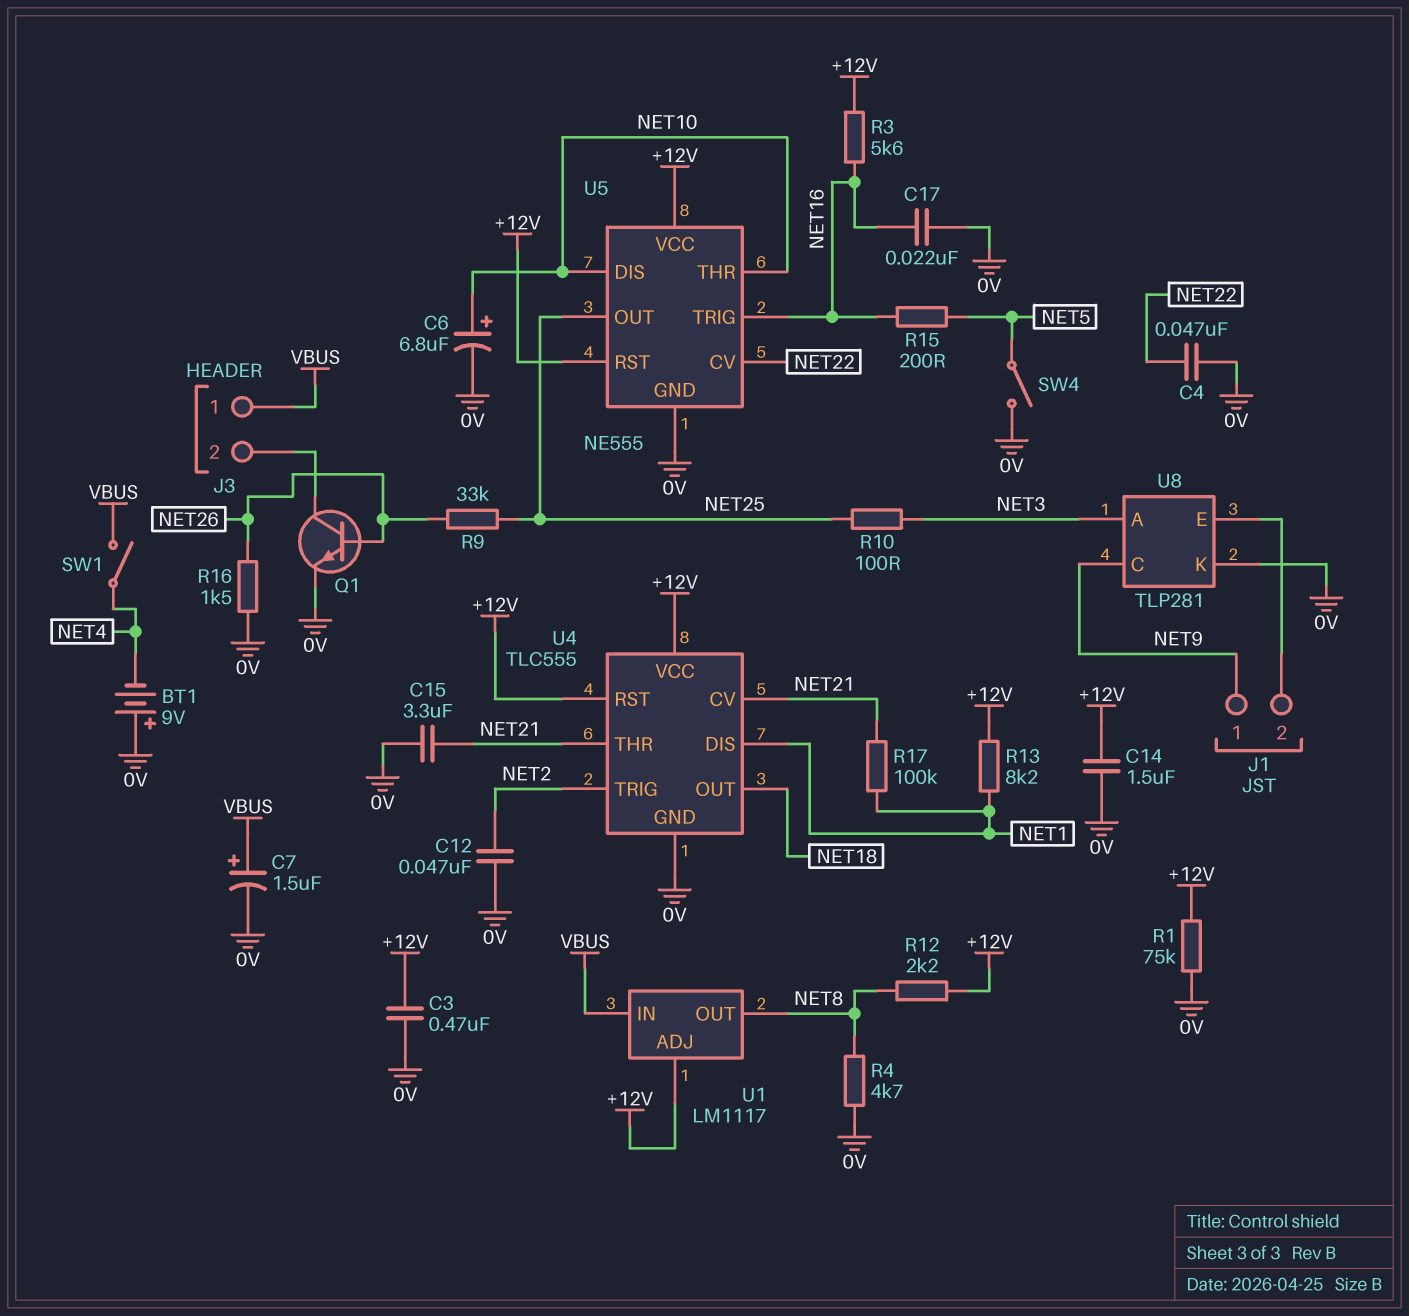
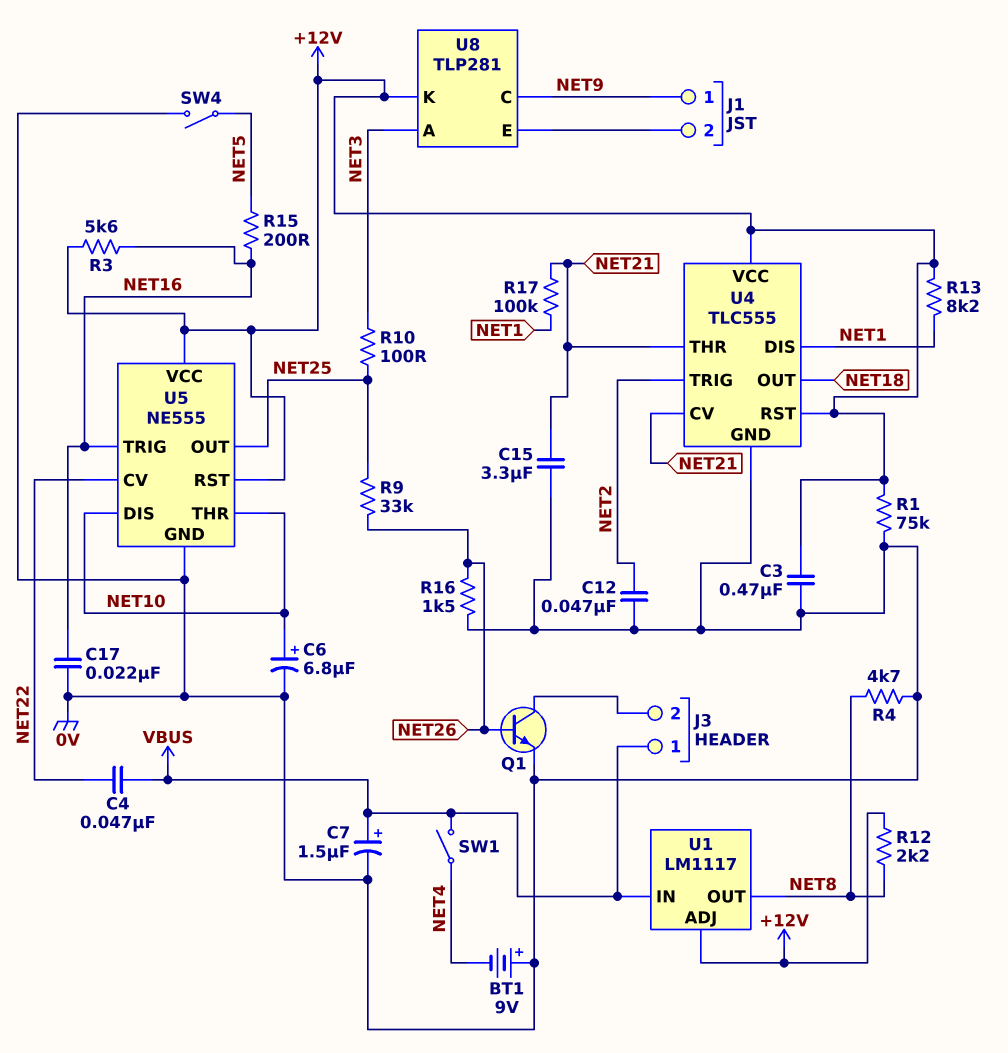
C4: 47nF (0V, NET22) -> 47nF (NET22, VBUS)
C14: 1.5uF (+12V, 0V) -> none
U8 pin K: 0V -> +12V

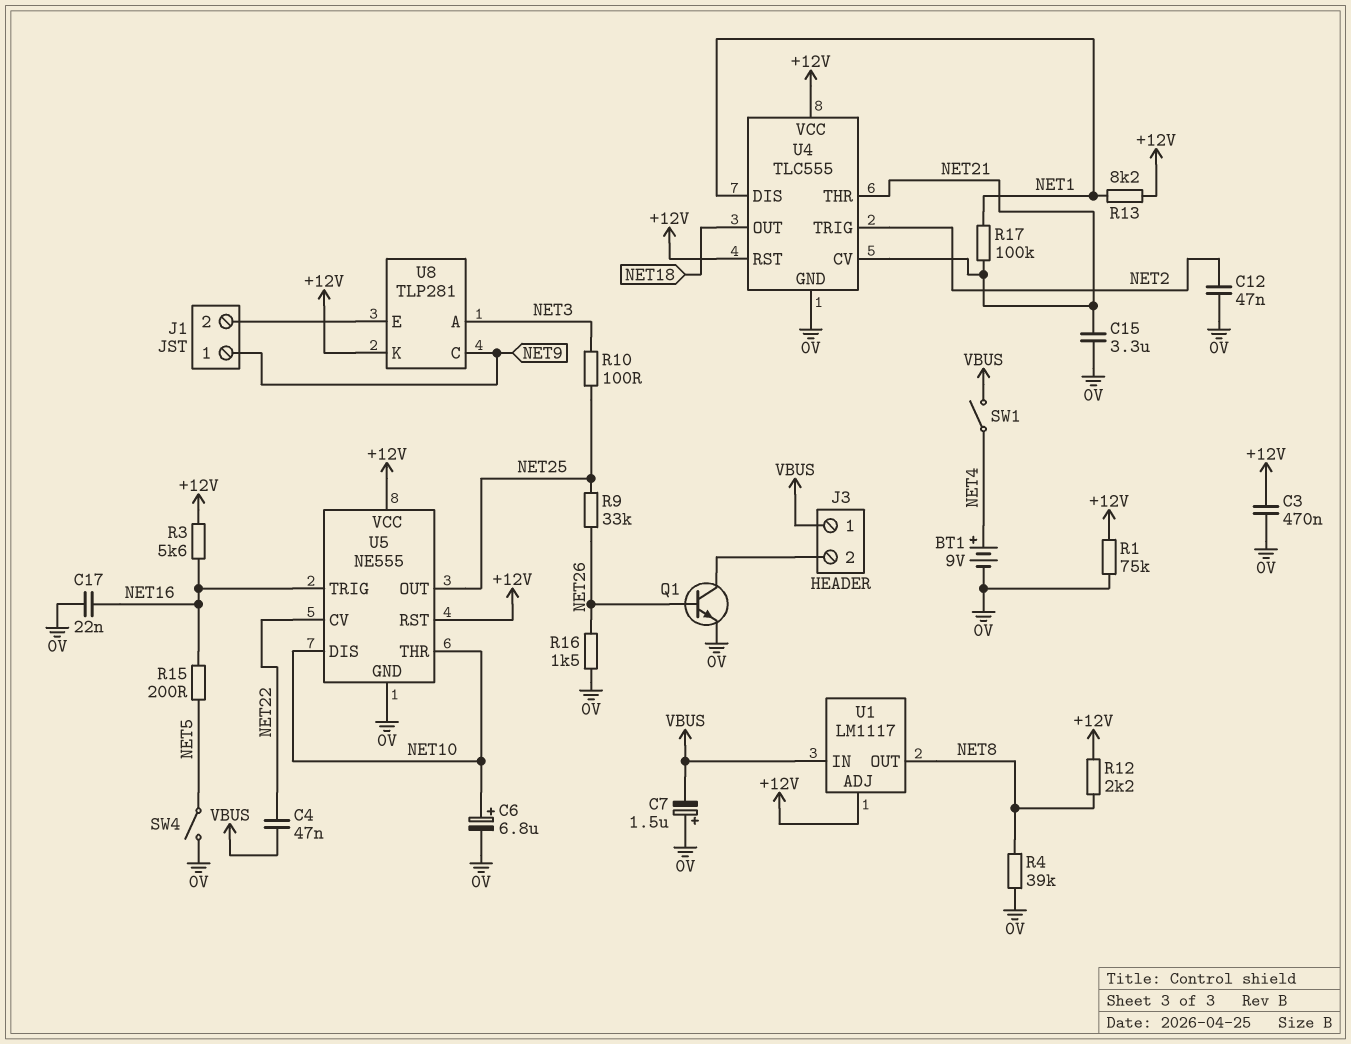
BT1: 9V (plus 0V, minus NET4) -> 9V (plus NET4, minus 0V)
C7: 1.5uF (plus VBUS, minus 0V) -> 1.5uF (plus 0V, minus VBUS)
R4: 4.7k (0V, NET8) -> 39k (0V, NET8)

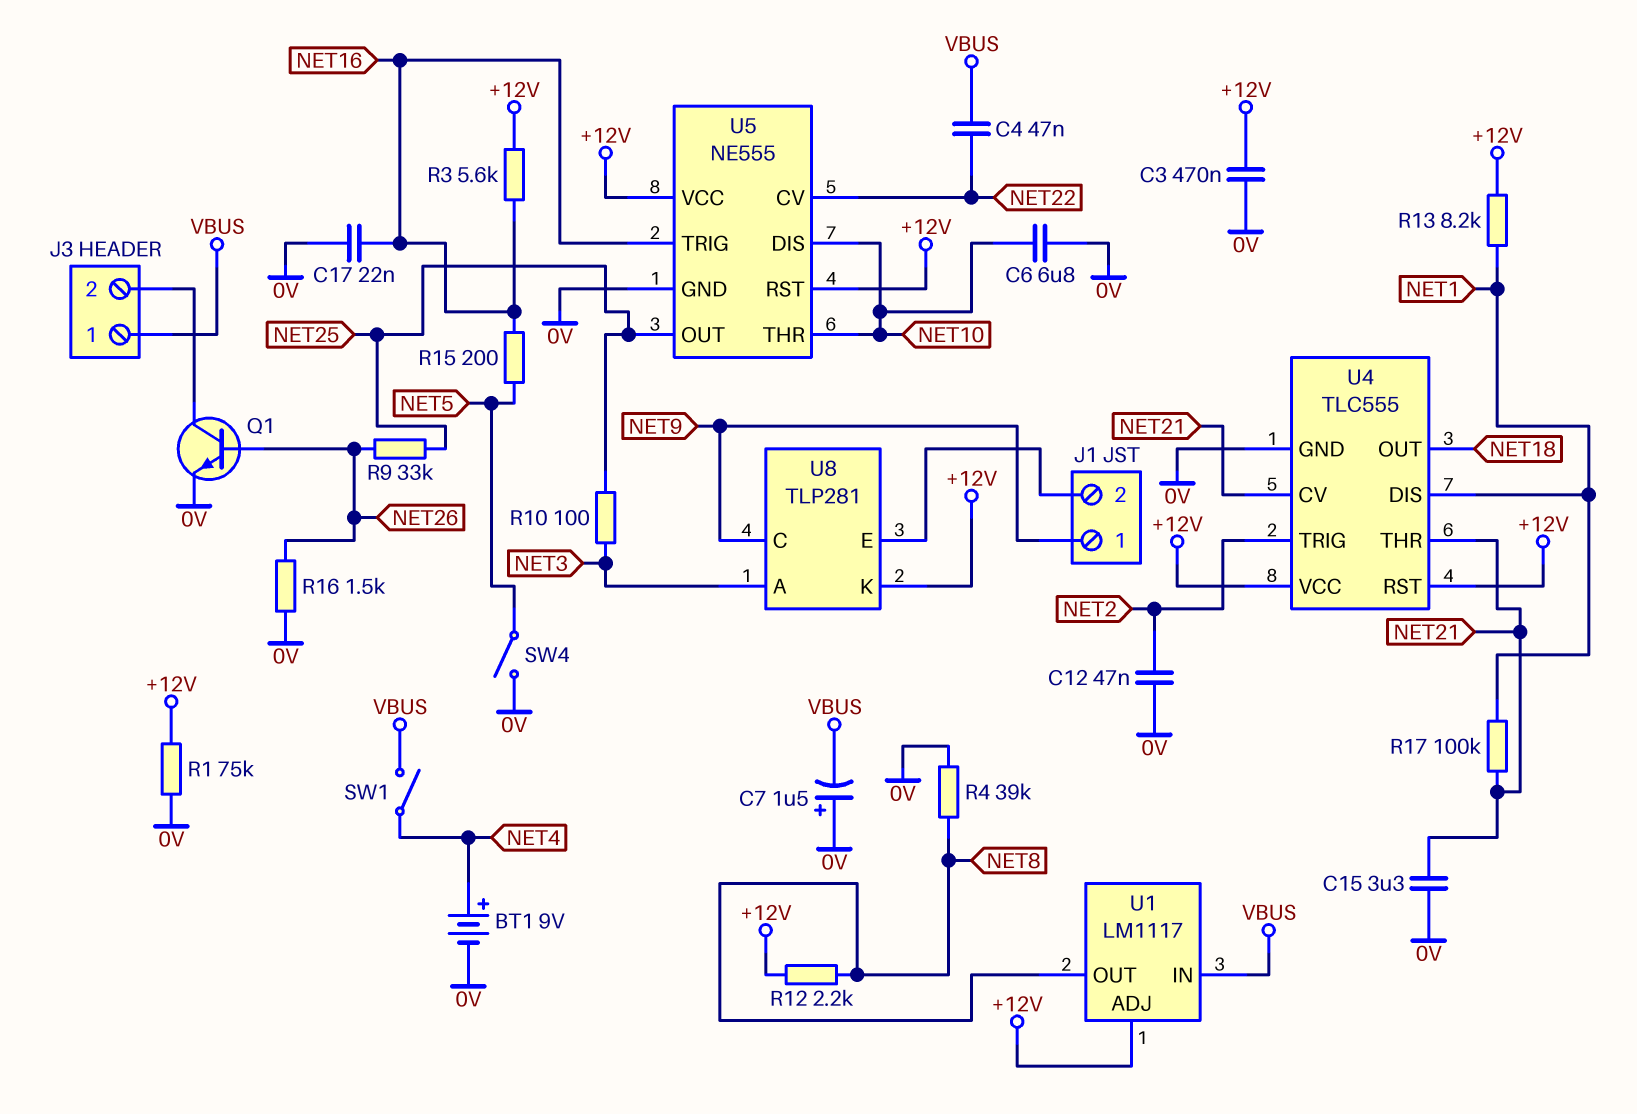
C6: 6.8uF (plus NET10, minus 0V) -> 6.8uF (0V, NET10)

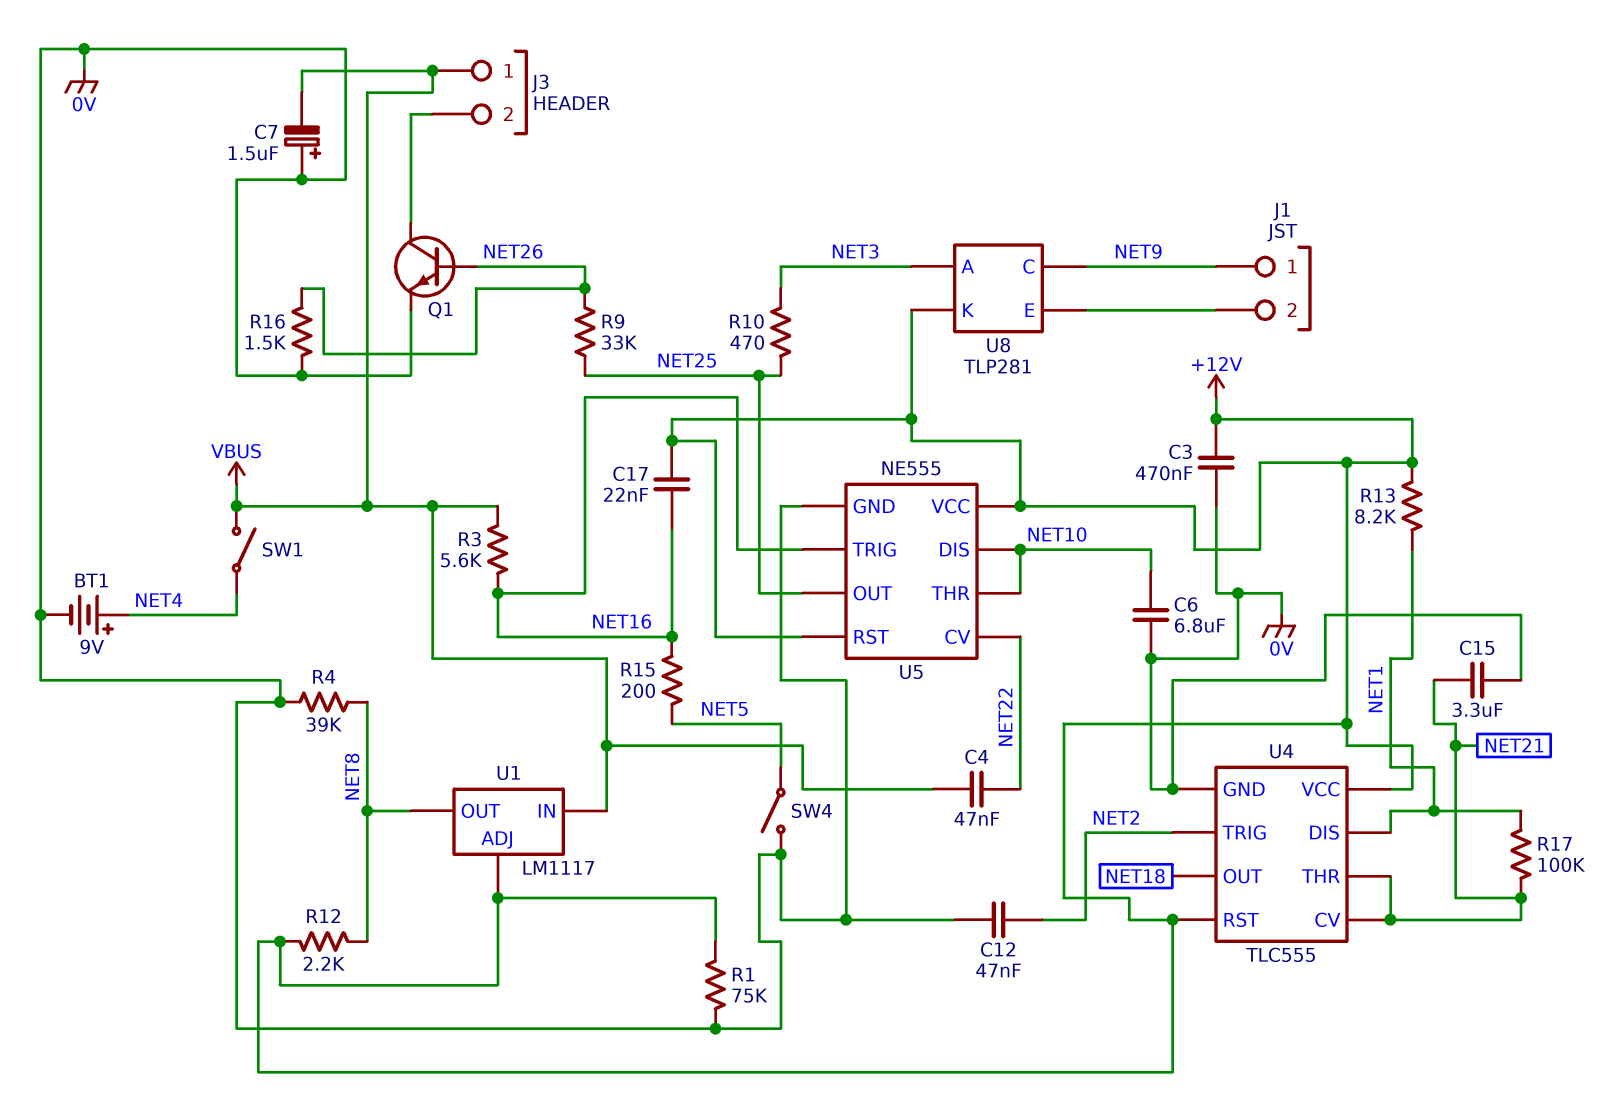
C17: 22nF (0V, NET16) -> 22nF (+12V, NET16)
R3: 5.6k (+12V, NET16) -> 5.6k (NET16, VBUS)
R10: 100 (NET3, NET25) -> 470 (NET3, NET25)

